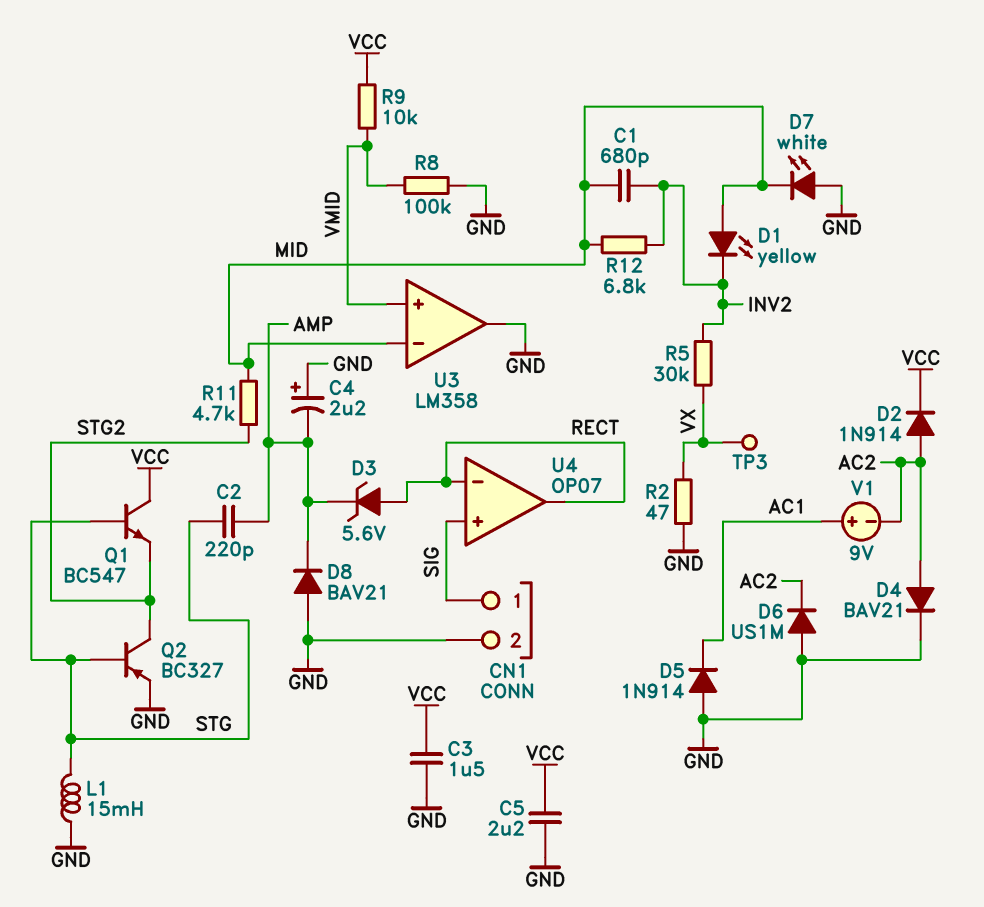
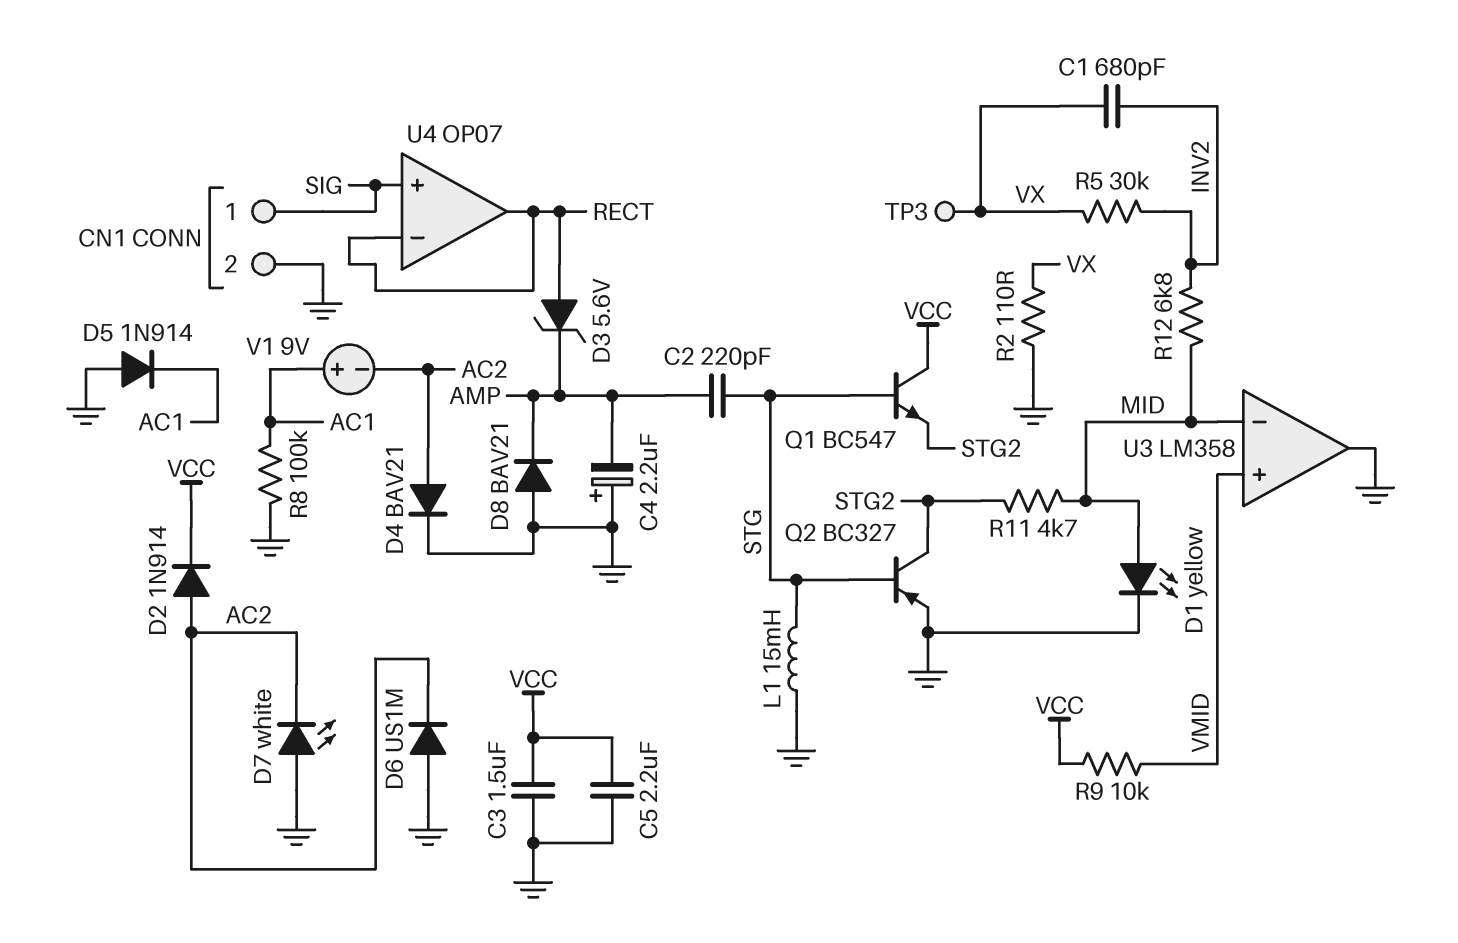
C1: 680pF (INV2, MID) -> 680pF (INV2, VX)
D1: LED yellow (A MID, K INV2) -> LED yellow (A MID, K GND)
D7: LED white (A GND, K MID) -> LED white (A GND, K AC2)
R2: 47 (GND, VX) -> 110 (GND, VX)
R8: 100k (GND, VMID) -> 100k (AC1, GND)

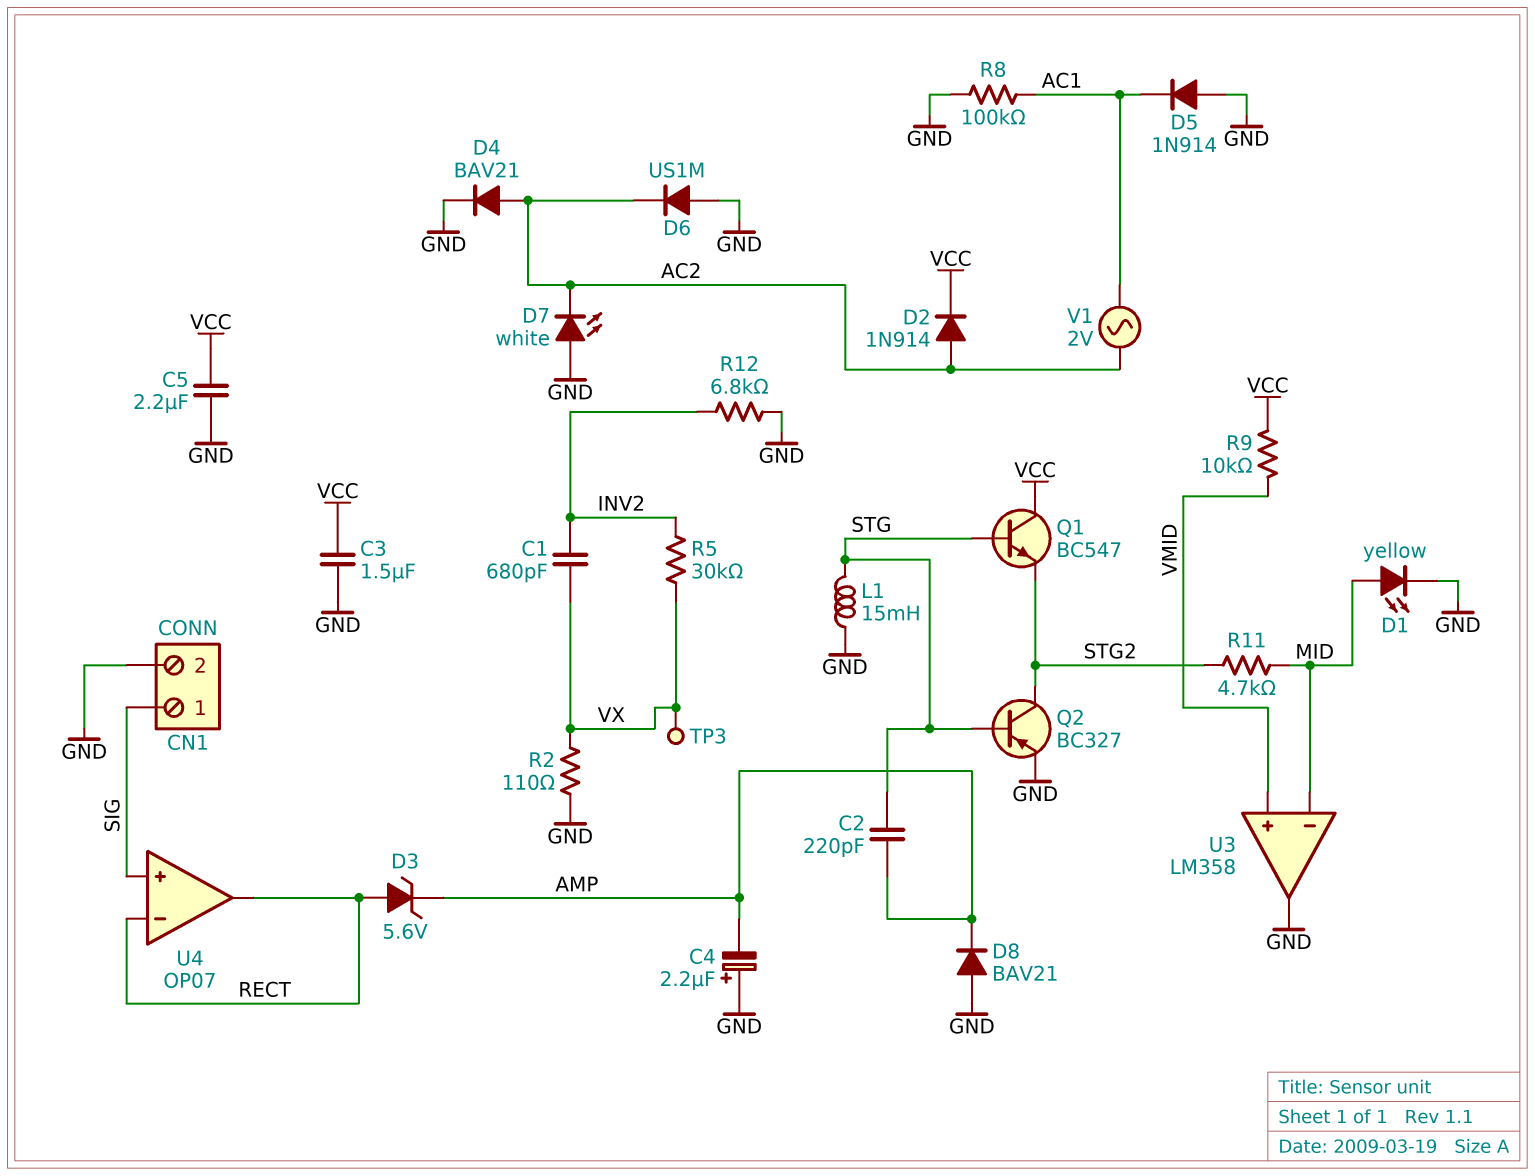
R12: 6.8k (INV2, MID) -> 6.8k (GND, INV2)
V1: 9V (plus AC1, minus AC2) -> AC 2V (AC1, AC2)

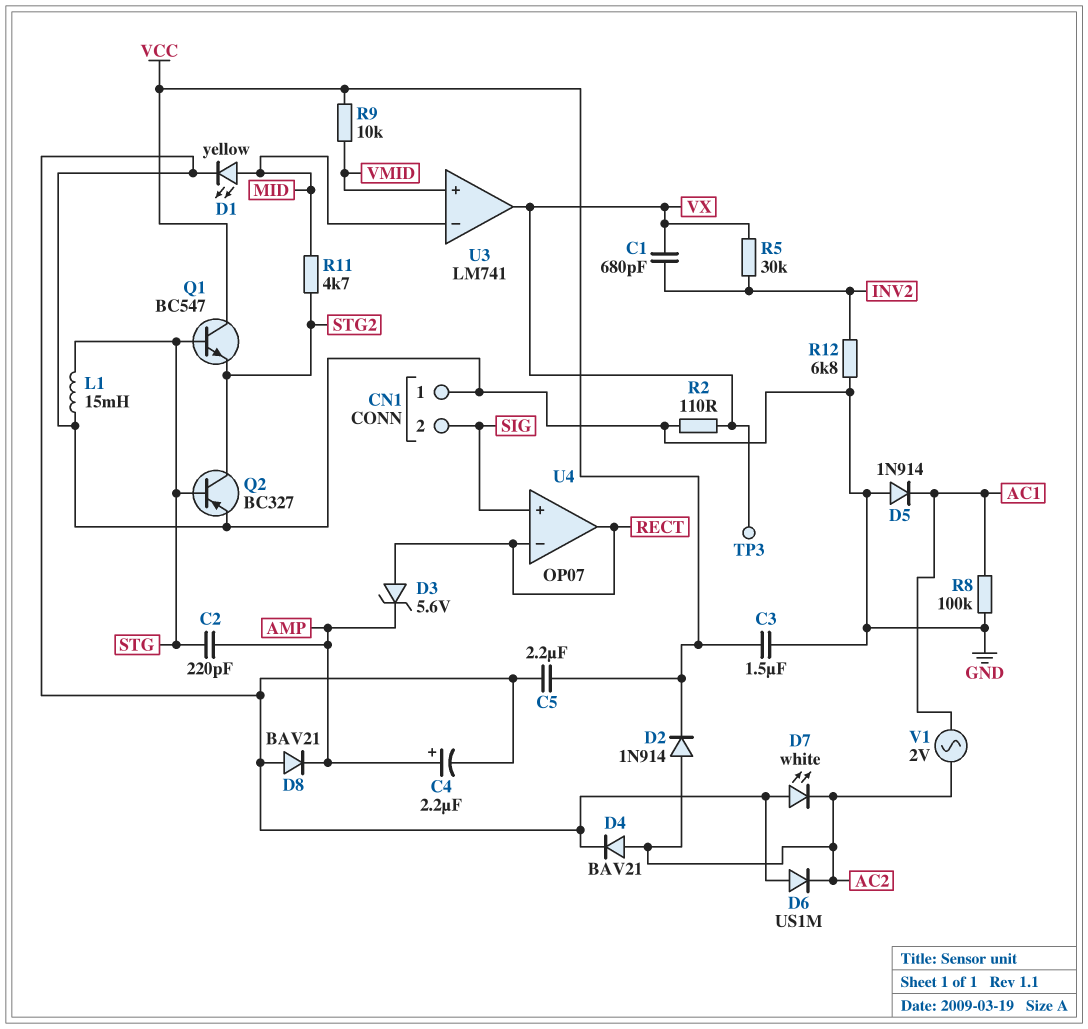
C4: 2.2uF (plus GND, minus AMP) -> 2.2uF (plus AMP, minus GND)
CN1 pin 1: SIG -> GND
CN1 pin 2: GND -> SIG
U3: LM358 -> LM741
U3 pin out: GND -> VX

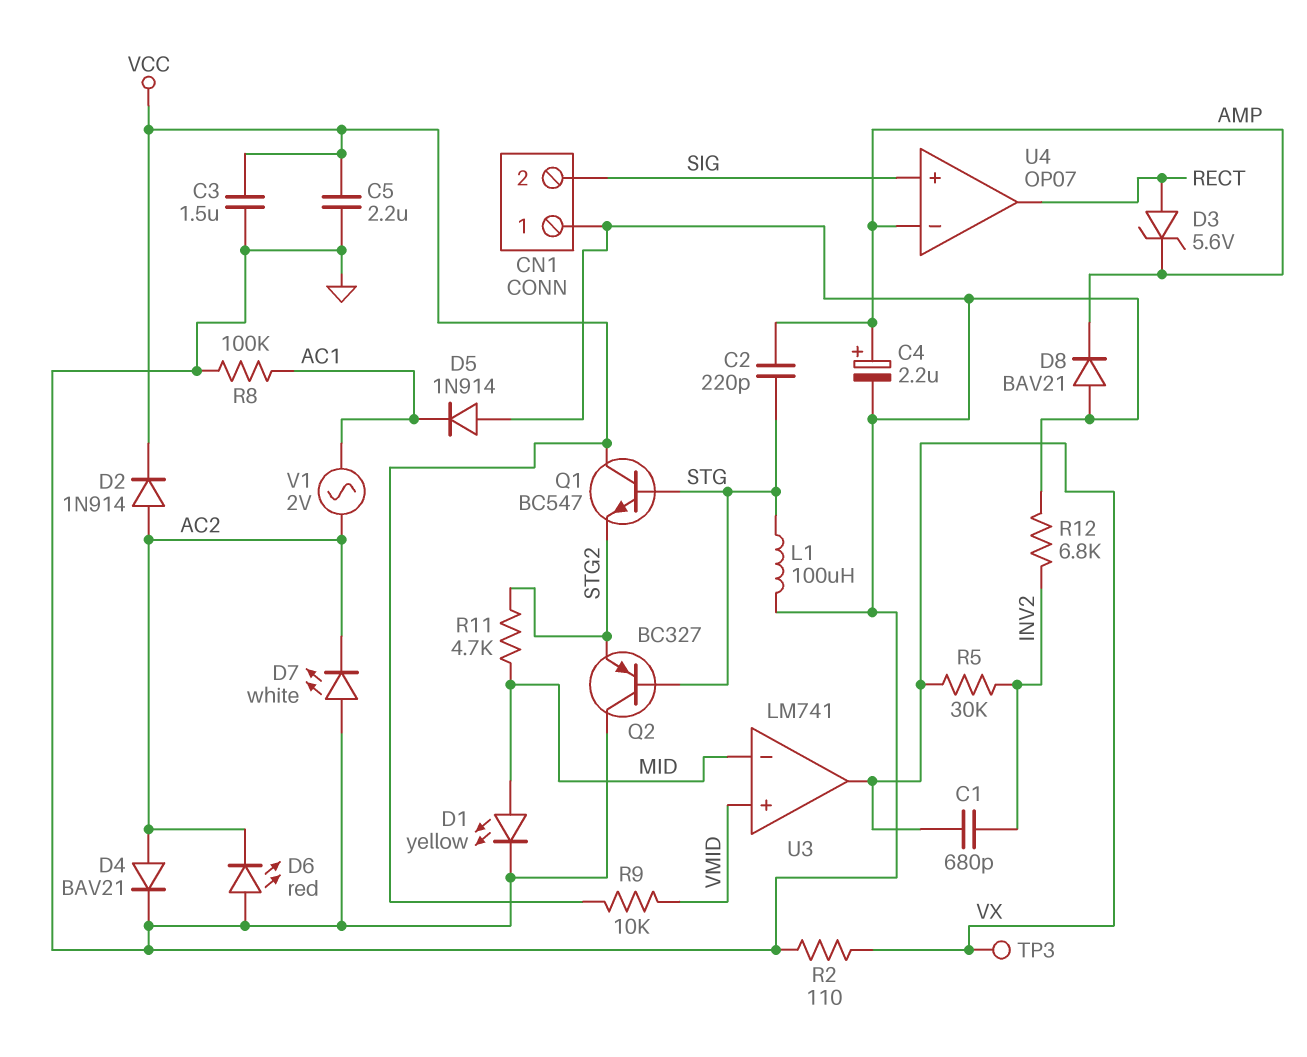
D6: diode US1M (A GND, K AC2) -> LED red (A GND, K AC2)
L1: 15mH (GND, STG) -> 100uH (GND, STG)
Q2: PNP BC327 (B STG, C STG2, E GND) -> PNP BC327 (B STG, C GND, E STG2)
U4 pin in-: RECT -> AMP

